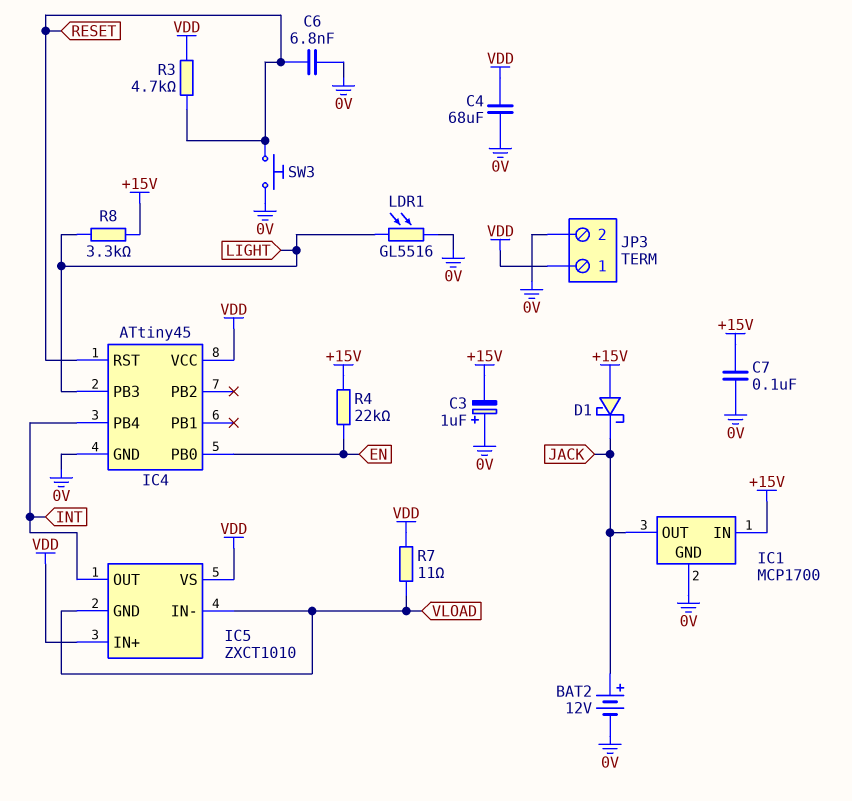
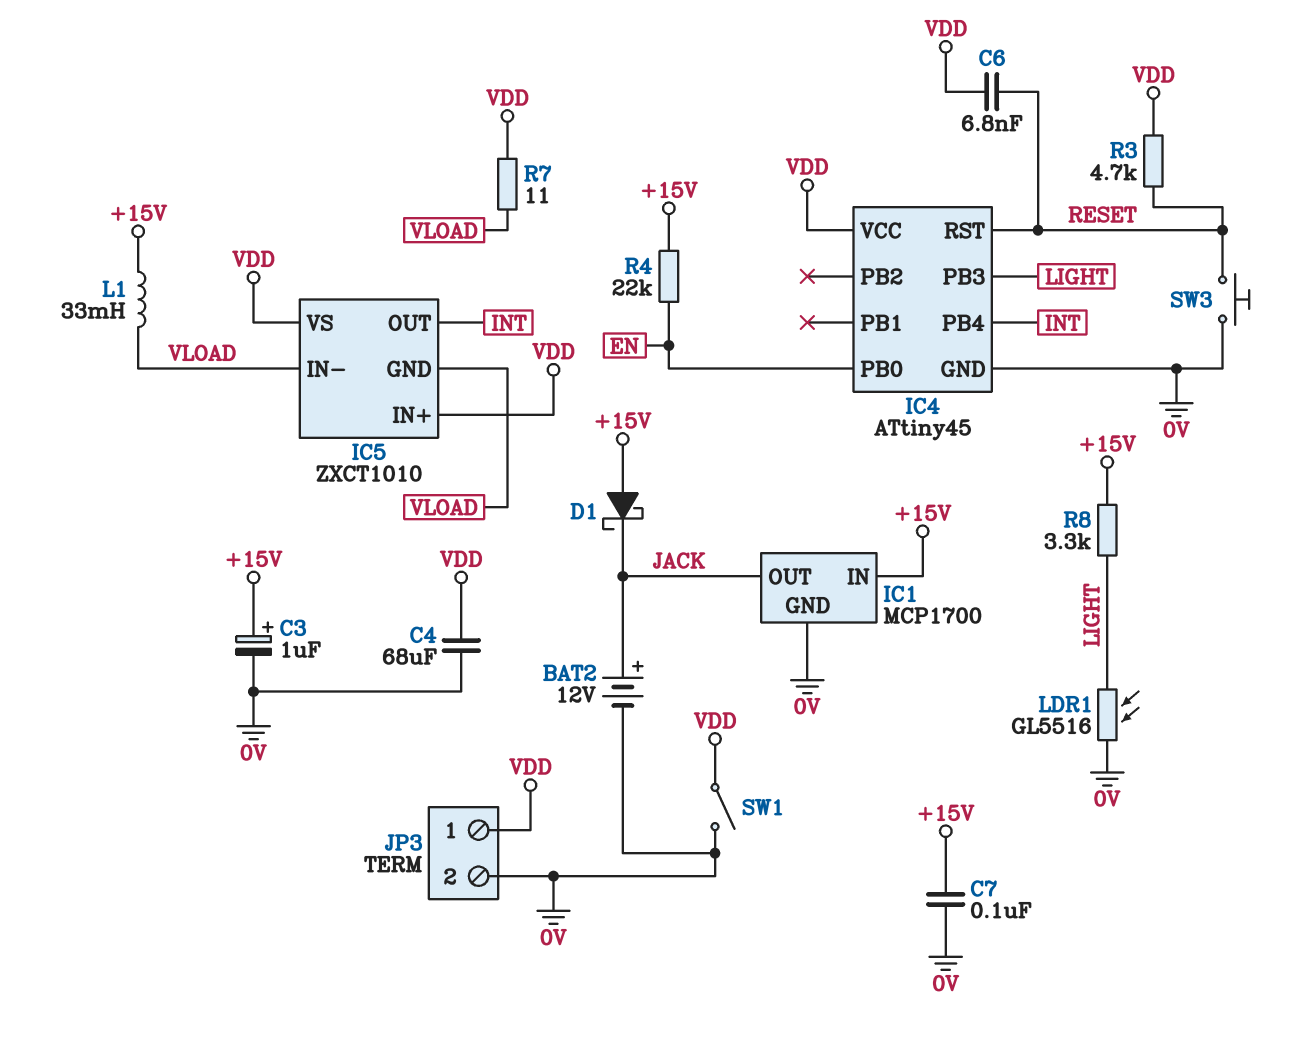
C3: 1uF (plus 0V, minus +15V) -> 1uF (plus +15V, minus 0V)
C6: 6.8nF (0V, RESET) -> 6.8nF (RESET, VDD)
L1: none -> 33mH (+15V, VLOAD)
SW1: none -> switch (0V, VDD)

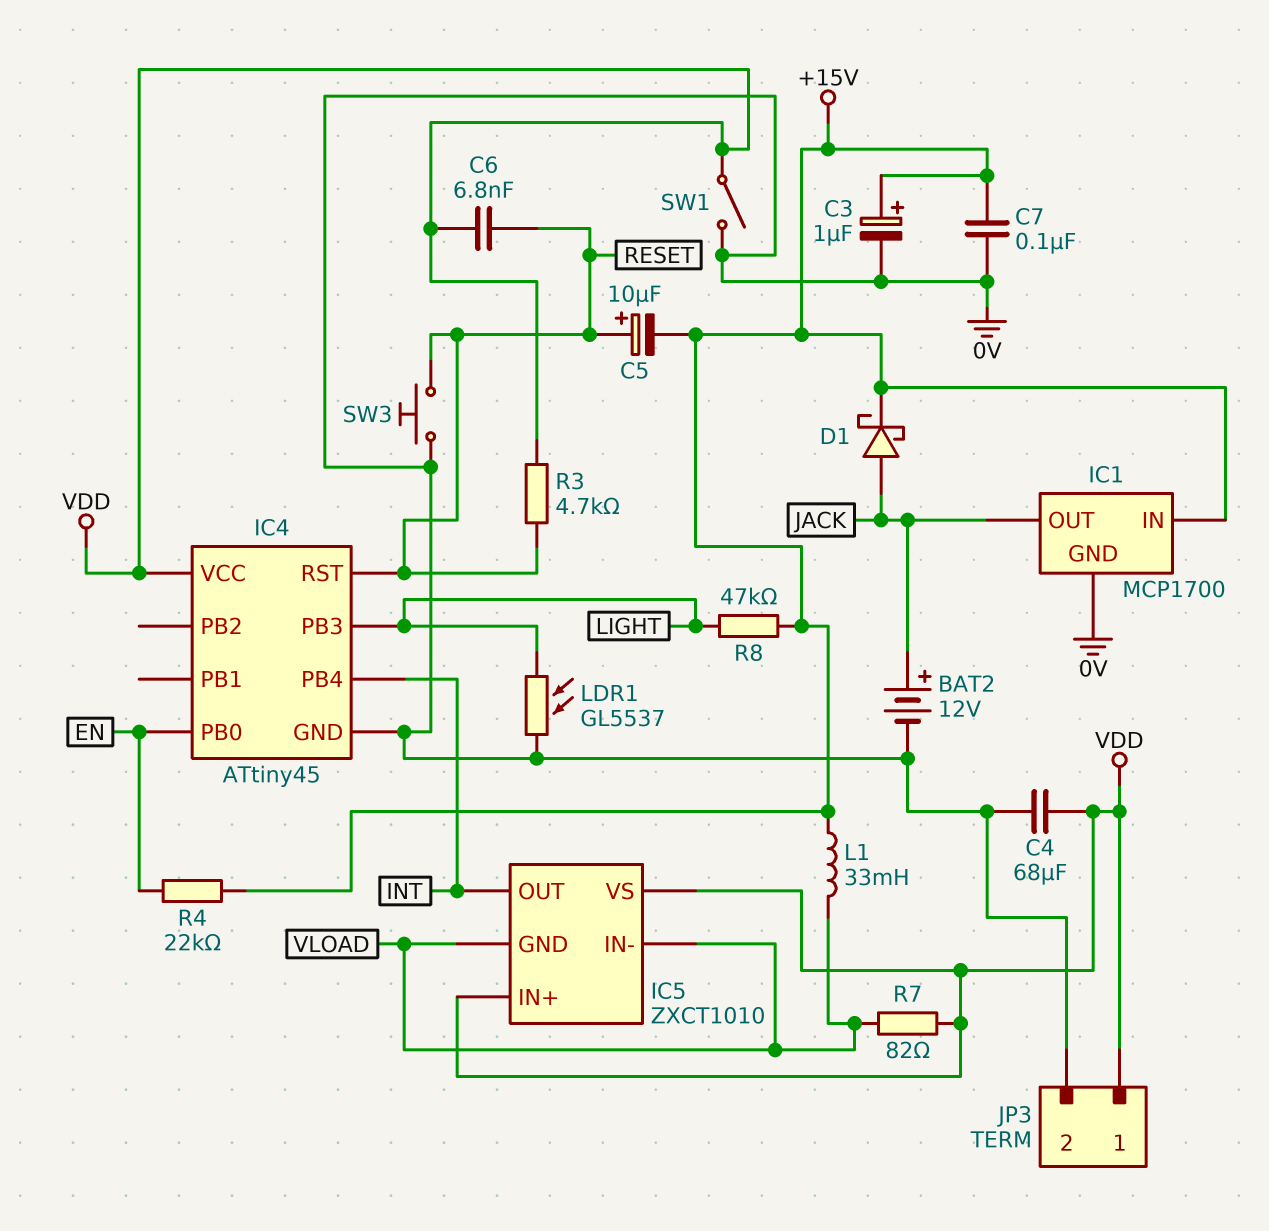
C5: none -> 10uF (plus RESET, minus +15V)
D1: schottky (A +15V, K JACK) -> schottky (A JACK, K +15V)
LDR1: GL5516 (0V, LIGHT) -> GL5537 (0V, LIGHT)
R7: 11 (VDD, VLOAD) -> 82 (VDD, VLOAD)
R8: 3.3k (+15V, LIGHT) -> 47k (+15V, LIGHT)

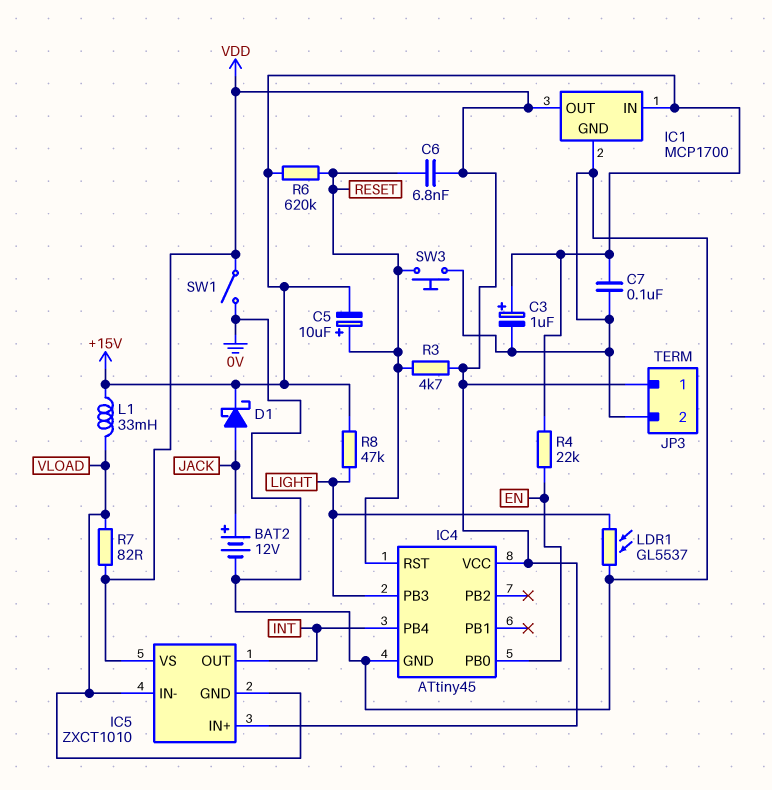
C4: 68uF (0V, VDD) -> none
IC1 pin OUT: JACK -> VDD
R6: none -> 620k (+15V, RESET)

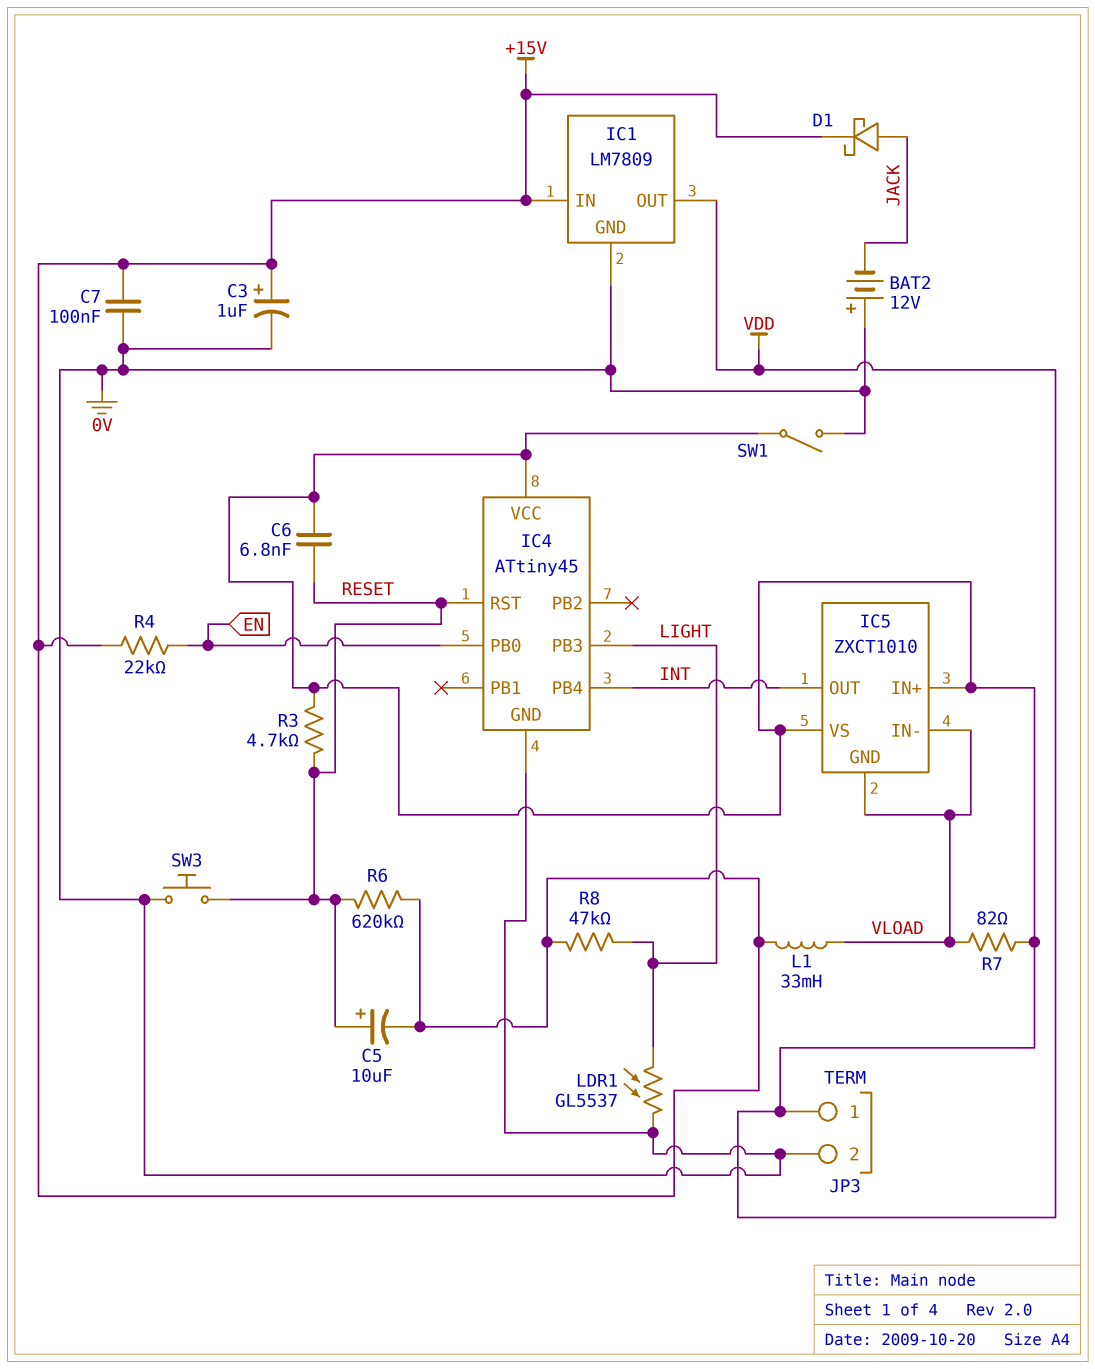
BAT2: 12V (plus JACK, minus 0V) -> 12V (plus 0V, minus JACK)
IC1: MCP1700 -> LM7809

